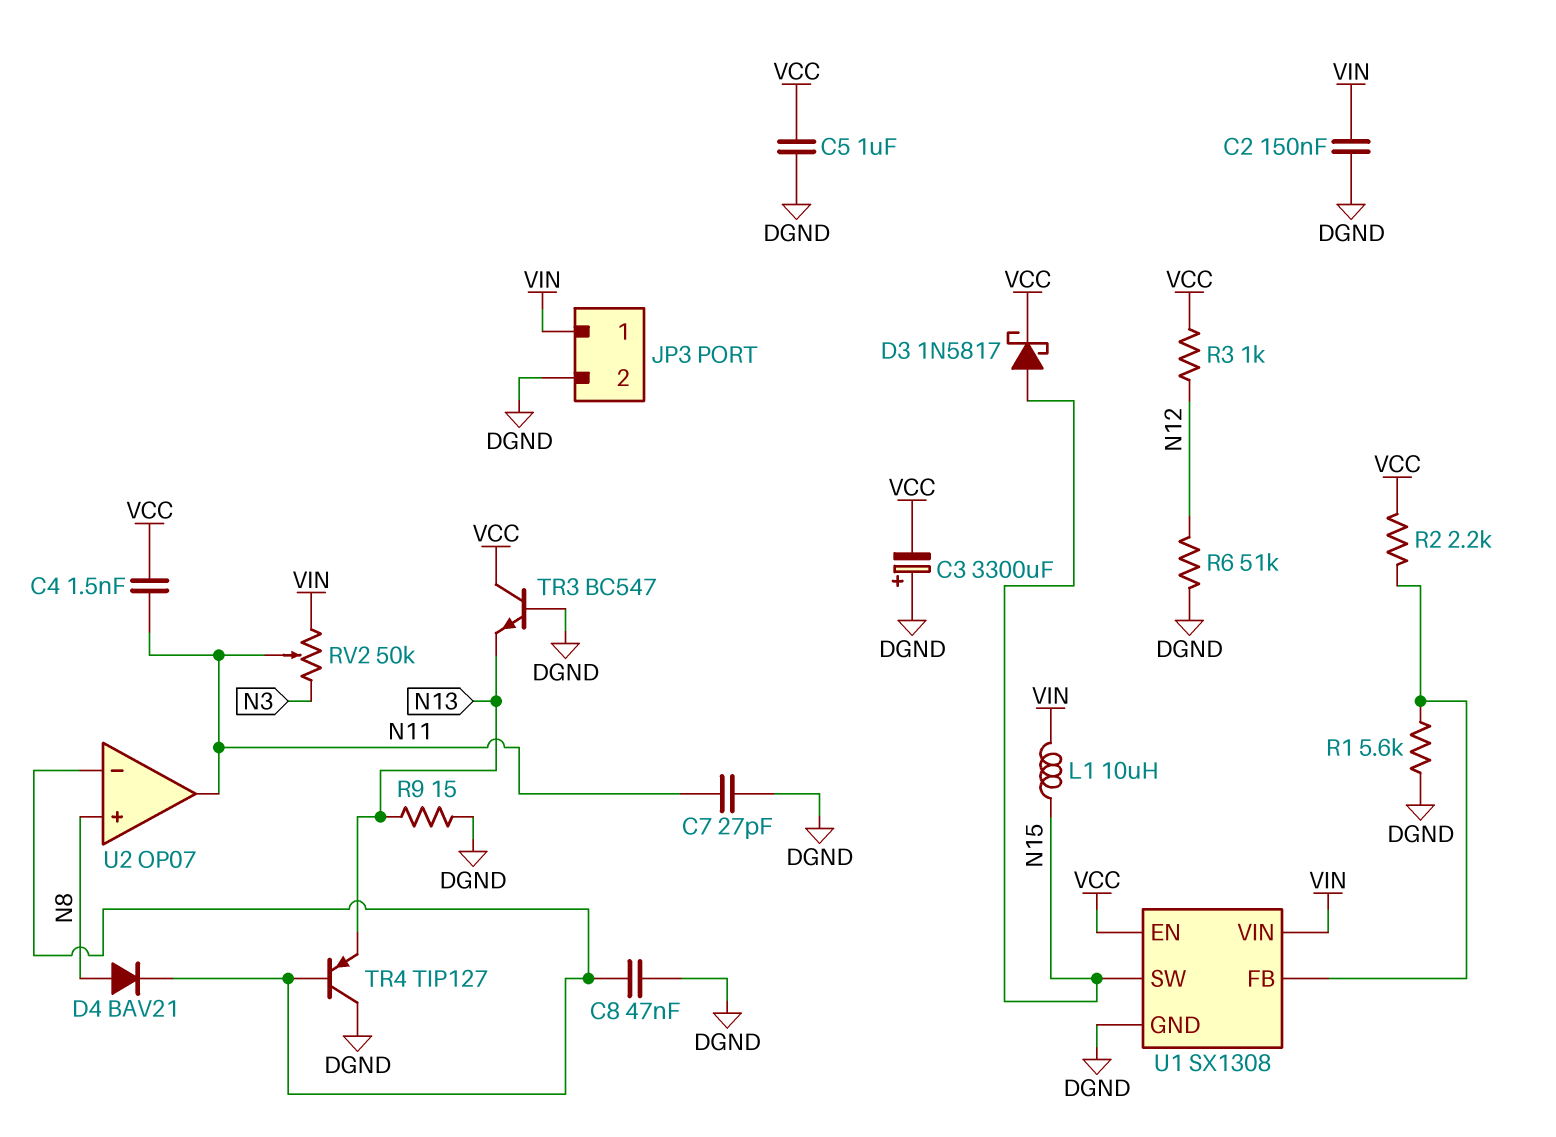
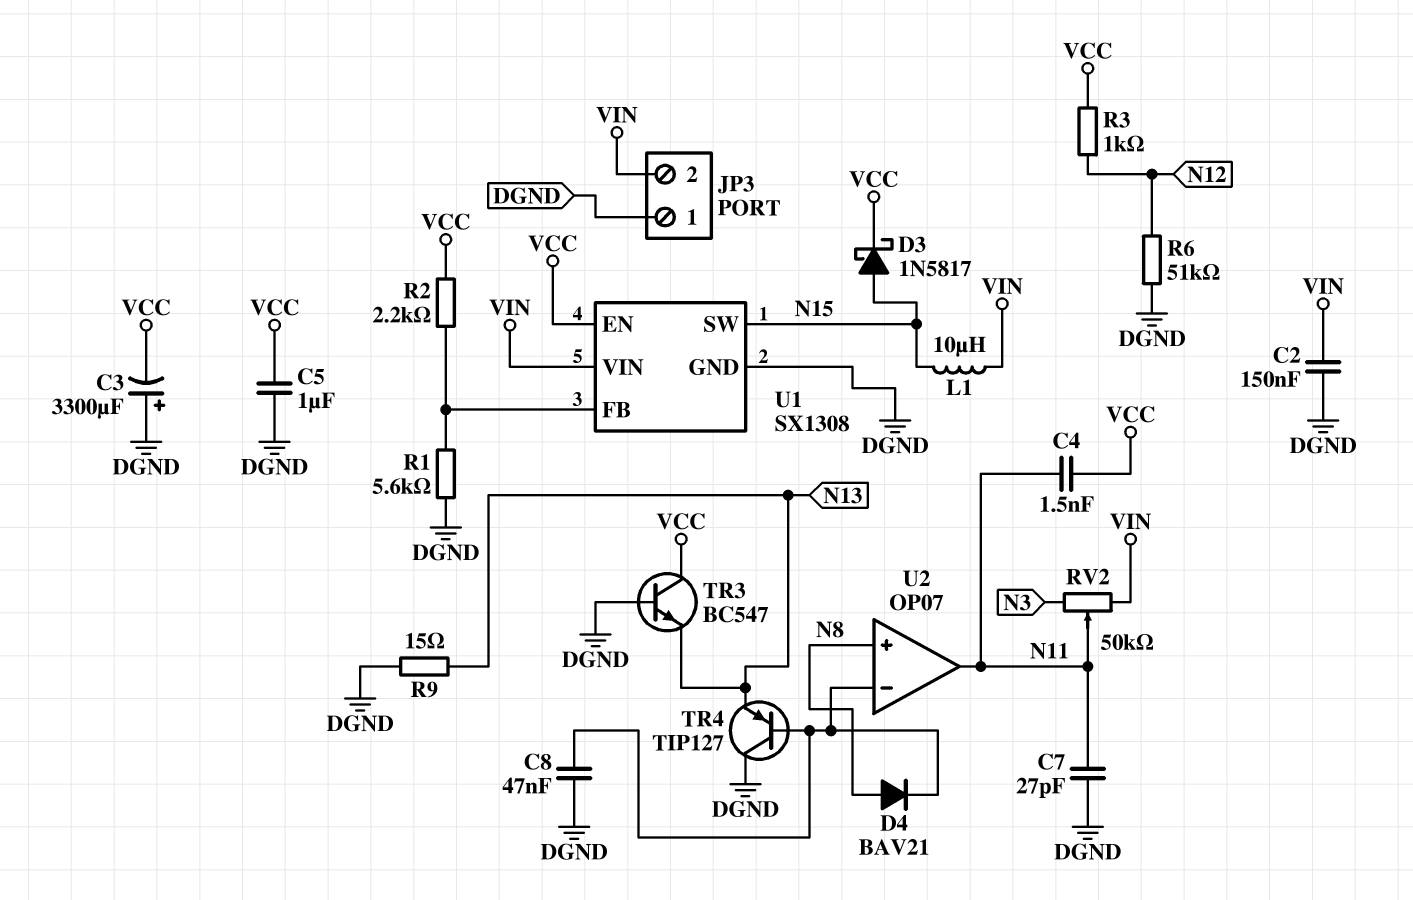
JP3 pin 1: VIN -> DGND
JP3 pin 2: DGND -> VIN

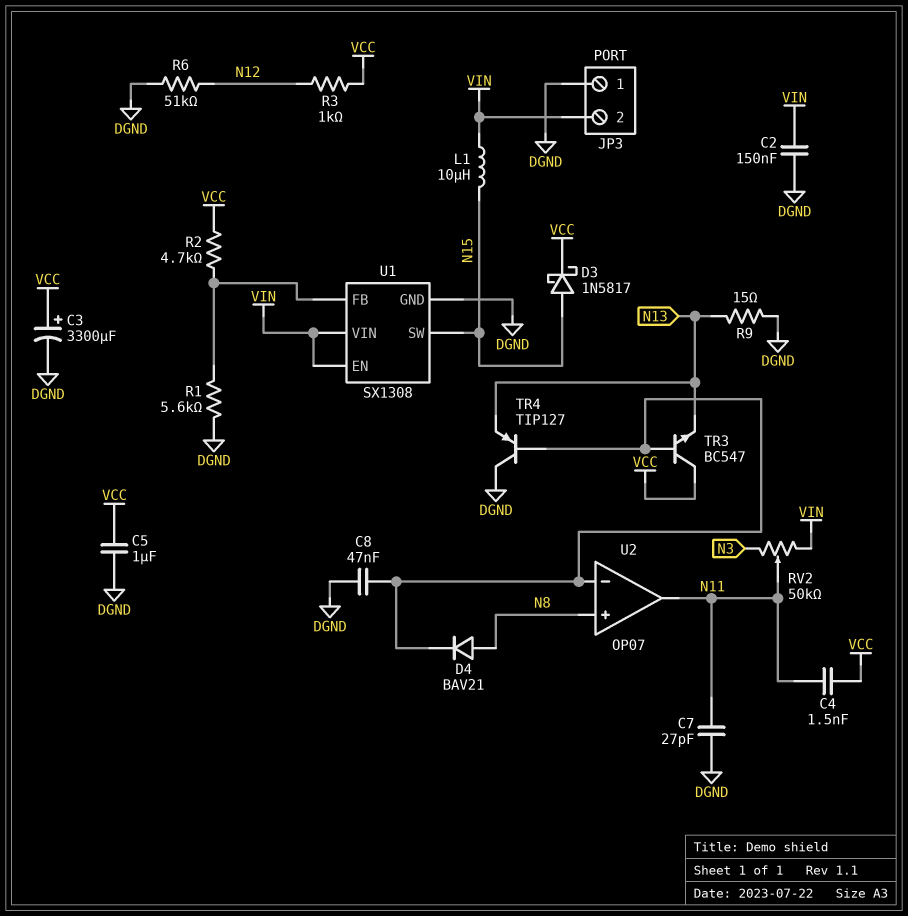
C3: 3300uF (plus DGND, minus VCC) -> 3300uF (plus VCC, minus DGND)
R2: 2.2k (U1/FB, VCC) -> 4.7k (U1/FB, VCC)
TR3: NPN BC547 (B DGND, C VCC, E N13) -> NPN BC547 (B U2/in-, C VCC, E N13)
U1 pin EN: VCC -> VIN

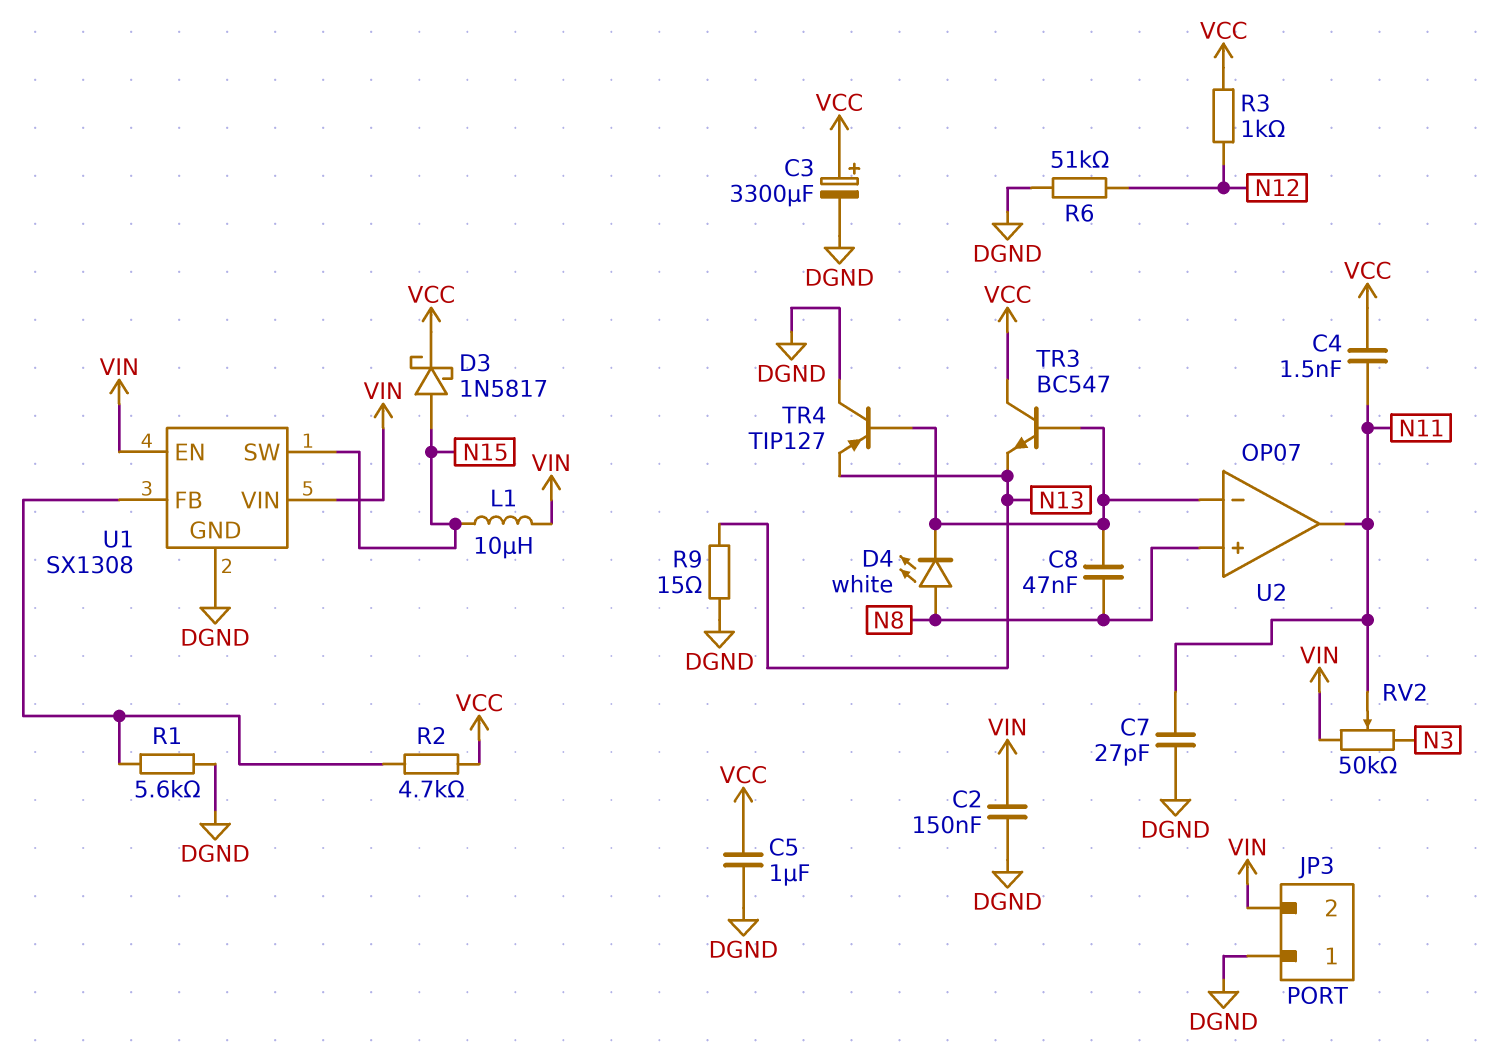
C8: 47nF (DGND, U2/in-) -> 47nF (N8, U2/in-)
D4: diode BAV21 (A N8, K U2/in-) -> LED white (A N8, K U2/in-)

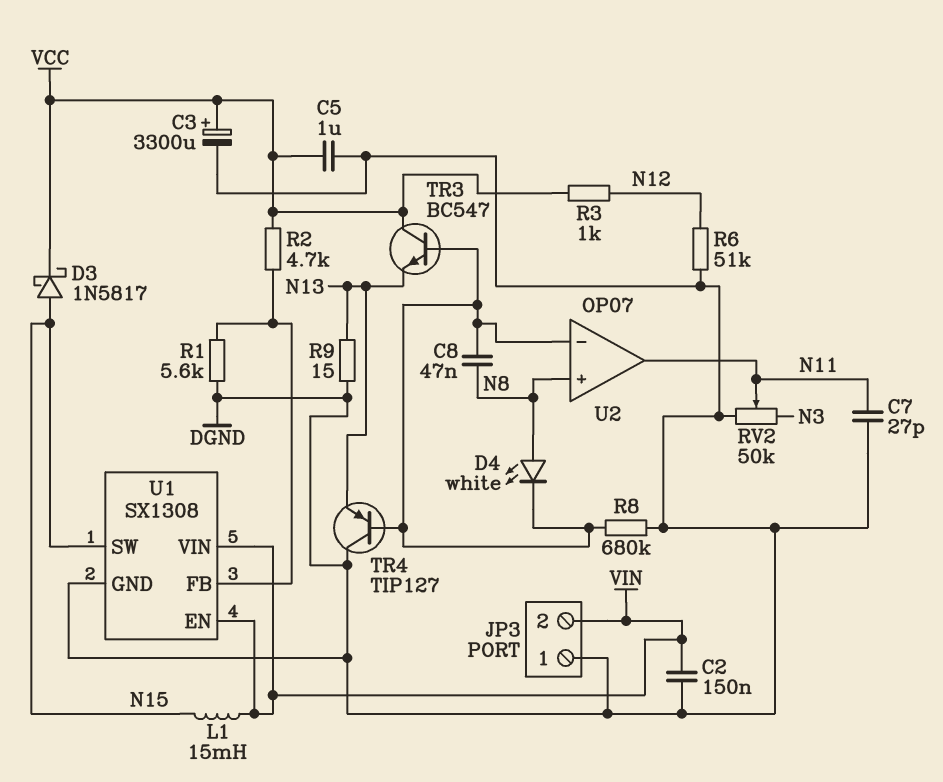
C4: 1.5nF (N11, VCC) -> none
L1: 10uH (N15, VIN) -> 15mH (N15, VIN)
R8: none -> 680k (DGND, U2/in-)
RV2: 50k (N3, VIN, wiper N11) -> 50k (DGND, N3, wiper N11)

